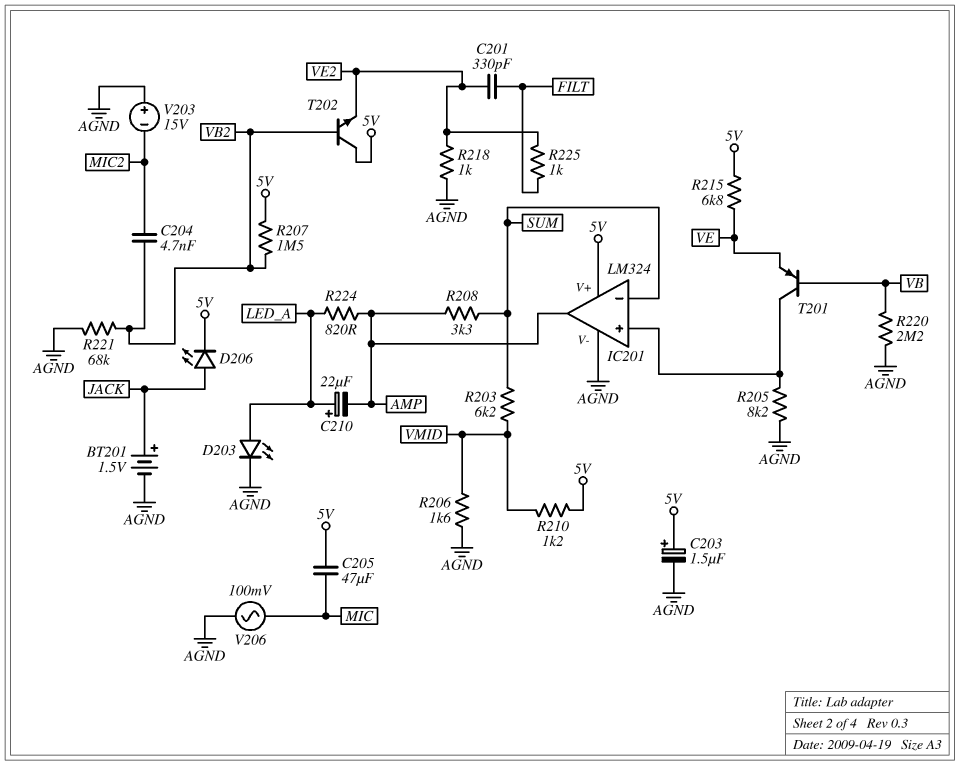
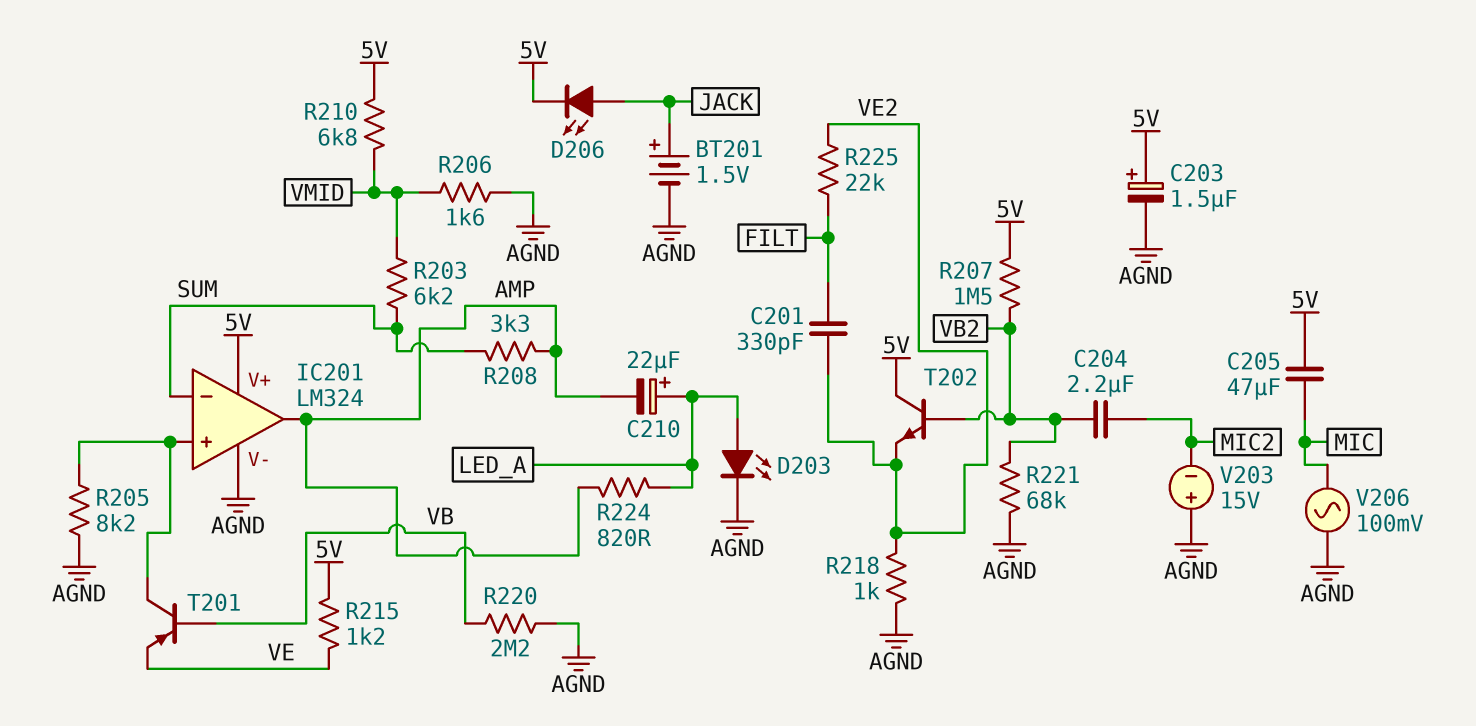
C204: 4.7nF (MIC2, VB2) -> 2.2uF (MIC2, VB2)
R210: 1.2k (5V, VMID) -> 6.8k (5V, VMID)
R215: 6.8k (5V, VE) -> 1.2k (5V, VE)
R225: 1k (FILT, VE2) -> 22k (FILT, VE2)

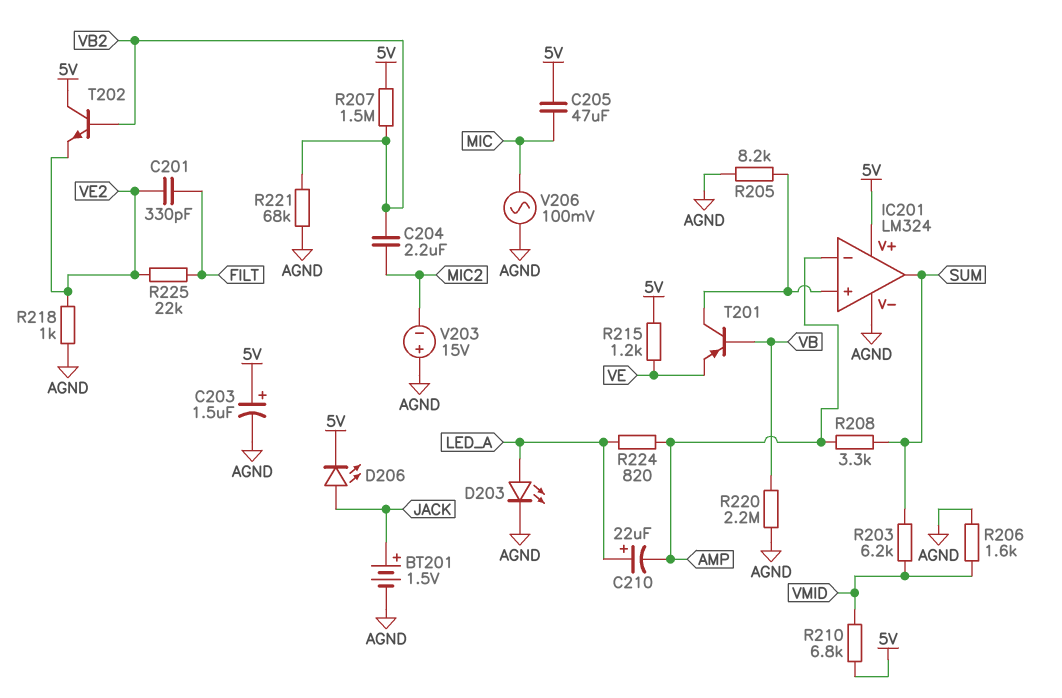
IC201 pin in-: SUM -> AMP
IC201 pin out: AMP -> SUM

